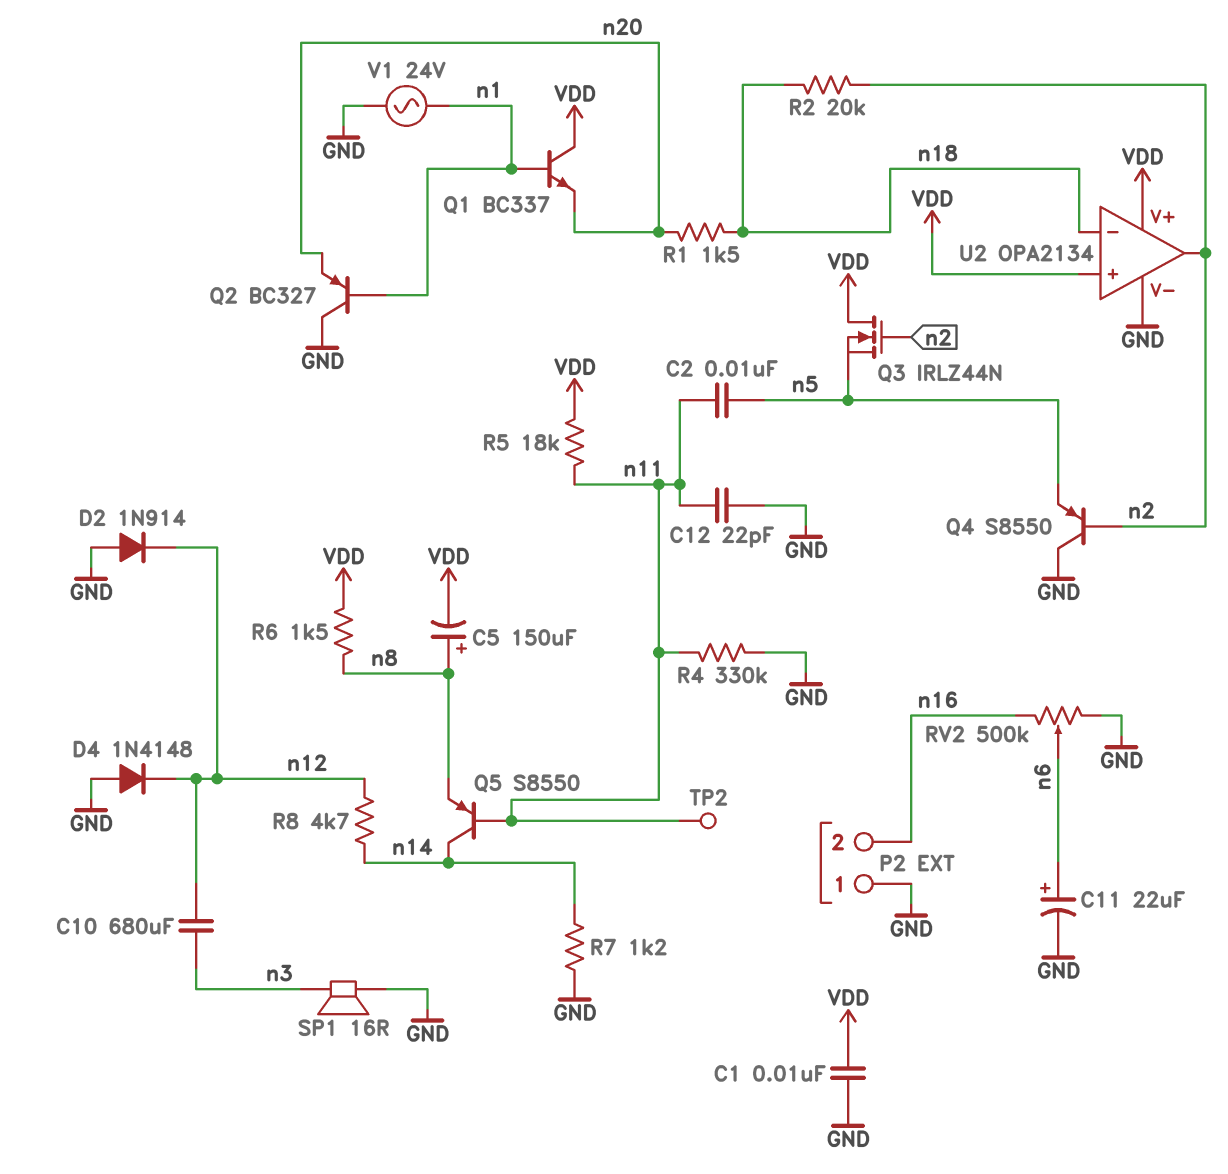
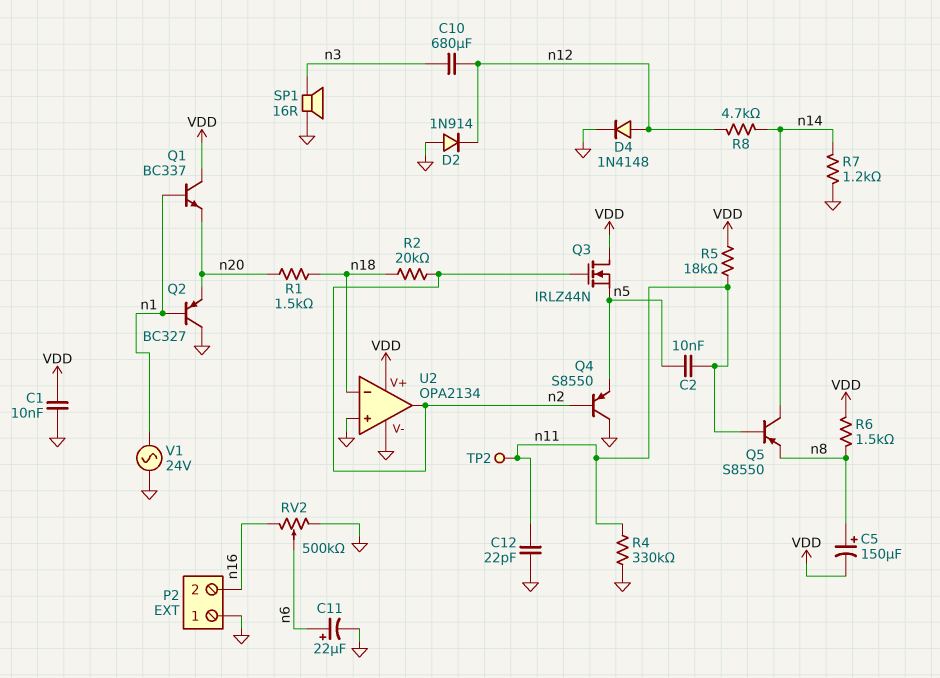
D4: diode 1N4148 (A GND, K n12) -> diode 1N4148 (A n12, K GND)
U2 pin in+: VDD -> GND

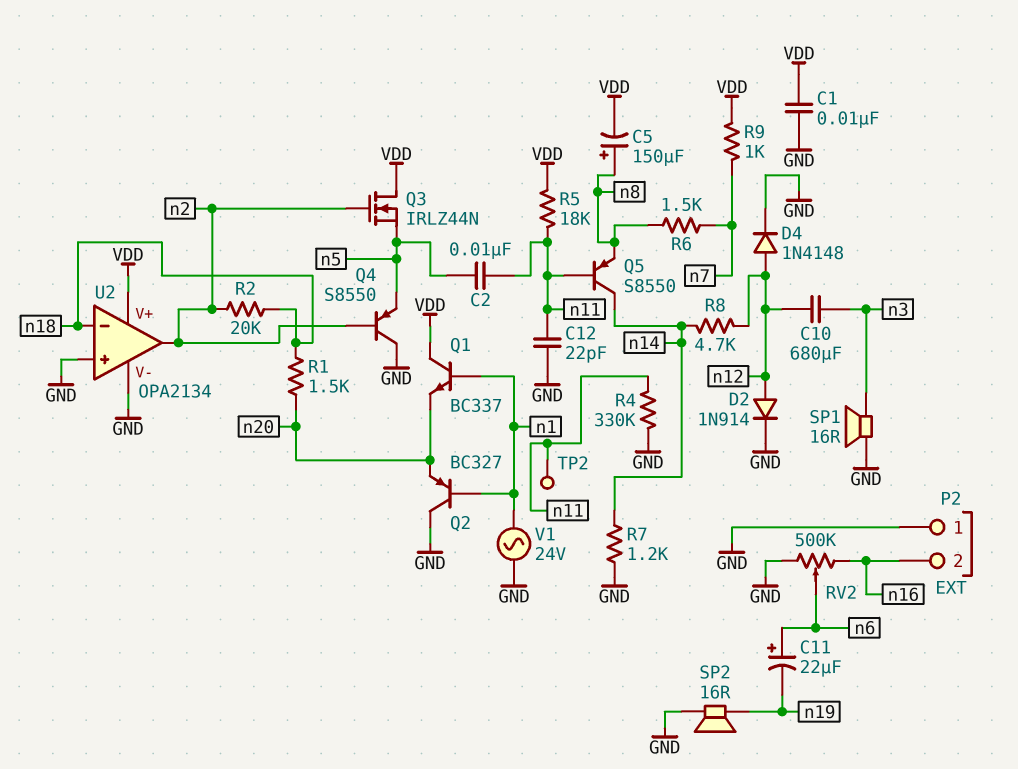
C11: 22uF (plus n6, minus GND) -> 22uF (plus n6, minus n19)
D2: diode 1N914 (A GND, K n12) -> diode 1N914 (A n12, K GND)
R6: 1.5k (VDD, n8) -> 1.5k (n7, n8)
R9: none -> 1k (VDD, n7)
SP2: none -> speaker 16R (GND, n19)

